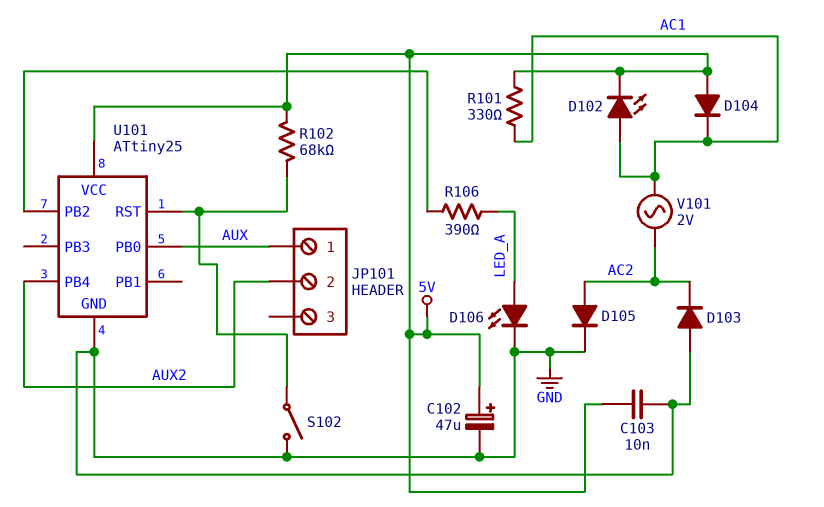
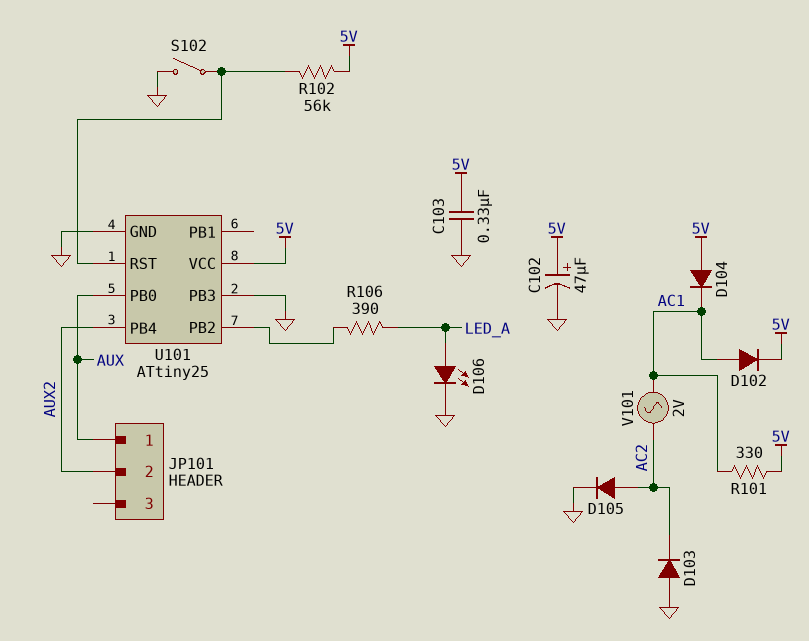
C103: 10nF (5V, GND) -> 330nF (5V, GND)
D102: LED (A AC1, K 5V) -> diode (A AC1, K 5V)
R102: 68k (5V, U101/RST) -> 56k (5V, U101/RST)
U101 pin PB3: none -> GND

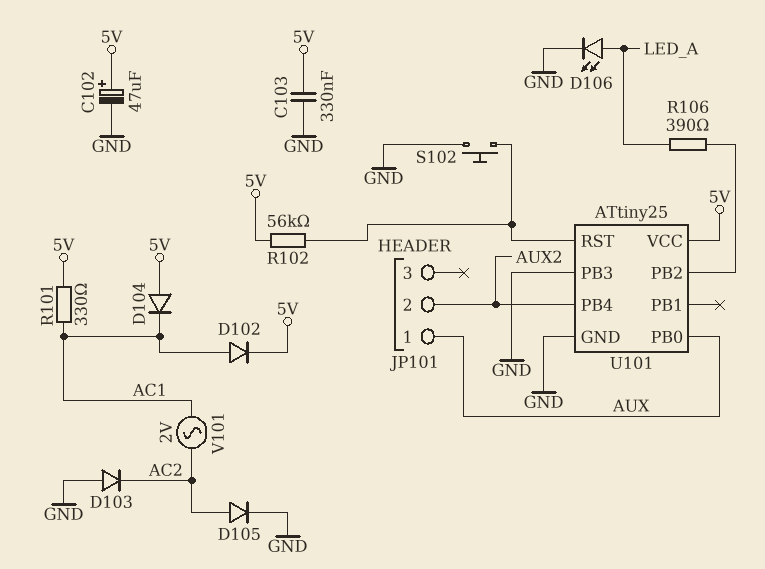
S102: switch (GND, U101/RST) -> button (GND, U101/RST)

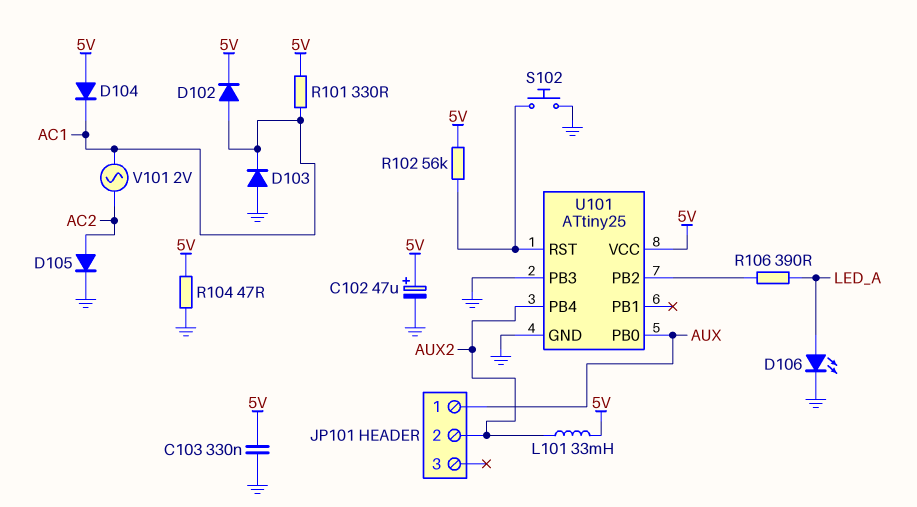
D103: diode (A GND, K AC2) -> diode (A GND, K AC1)
L101: none -> 33mH (5V, AUX2)
R104: none -> 47 (5V, GND)

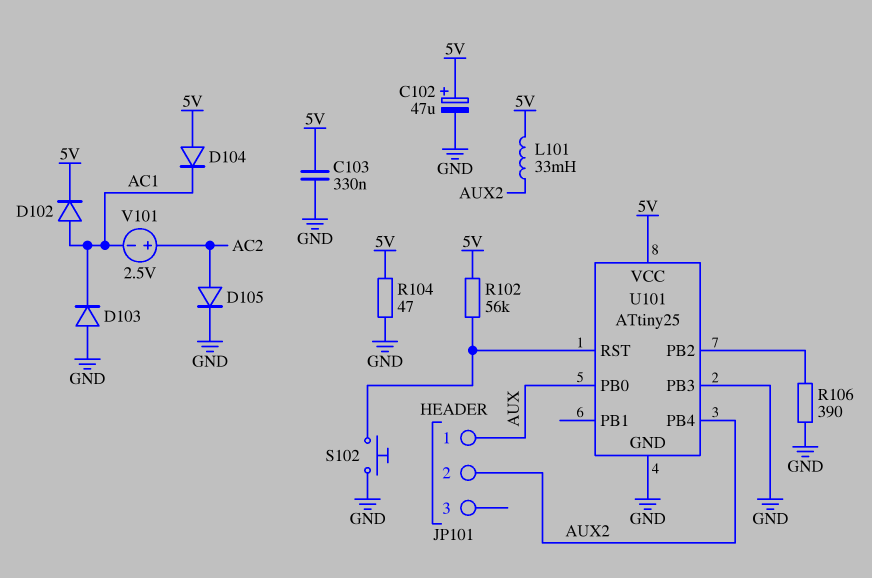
D106: LED (A LED_A, K GND) -> none
R101: 330 (5V, AC1) -> none
R106: 390 (LED_A, U101/PB2) -> 390 (GND, U101/PB2)
V101: AC 2V (AC1, AC2) -> 2.5V (plus AC2, minus AC1)

